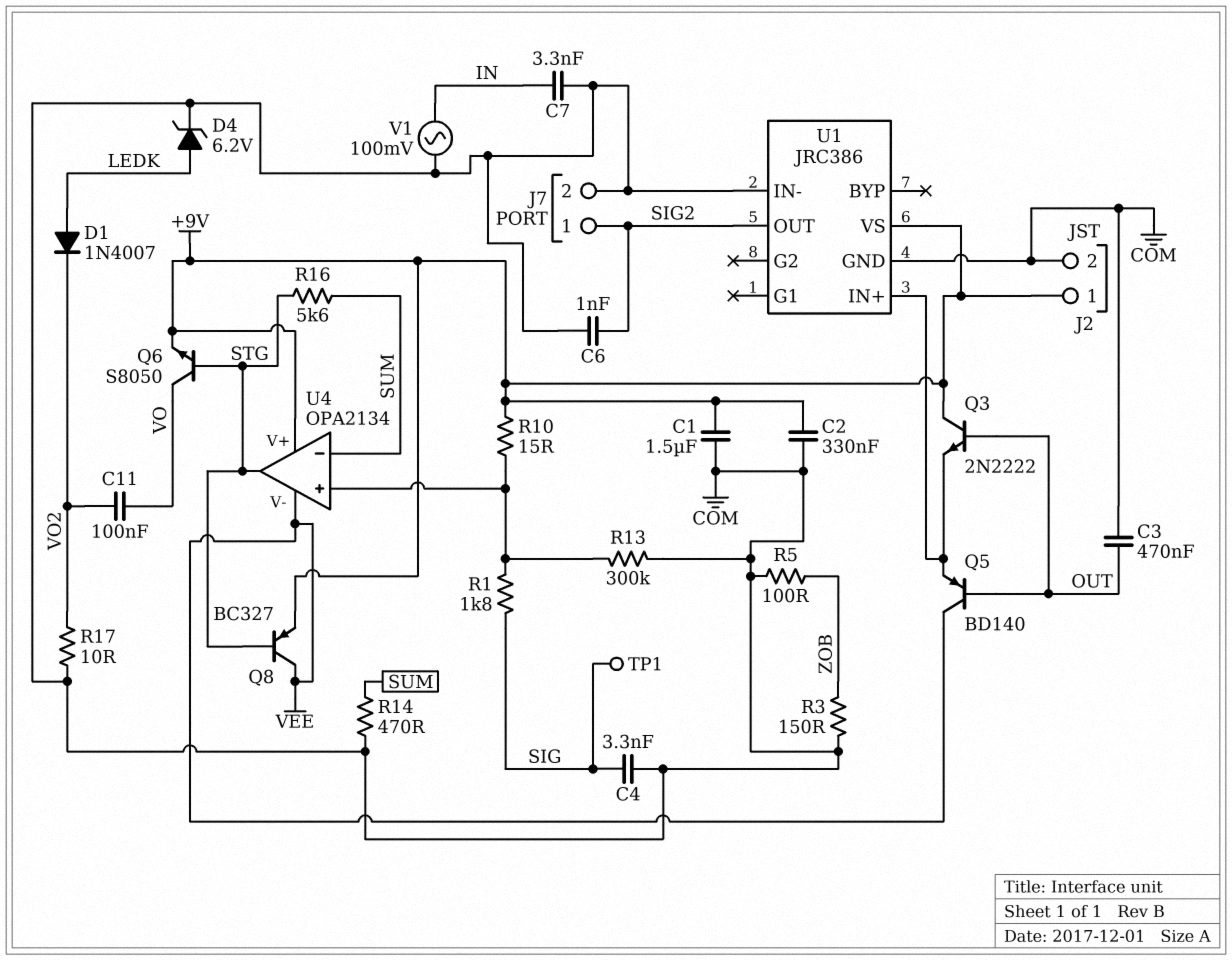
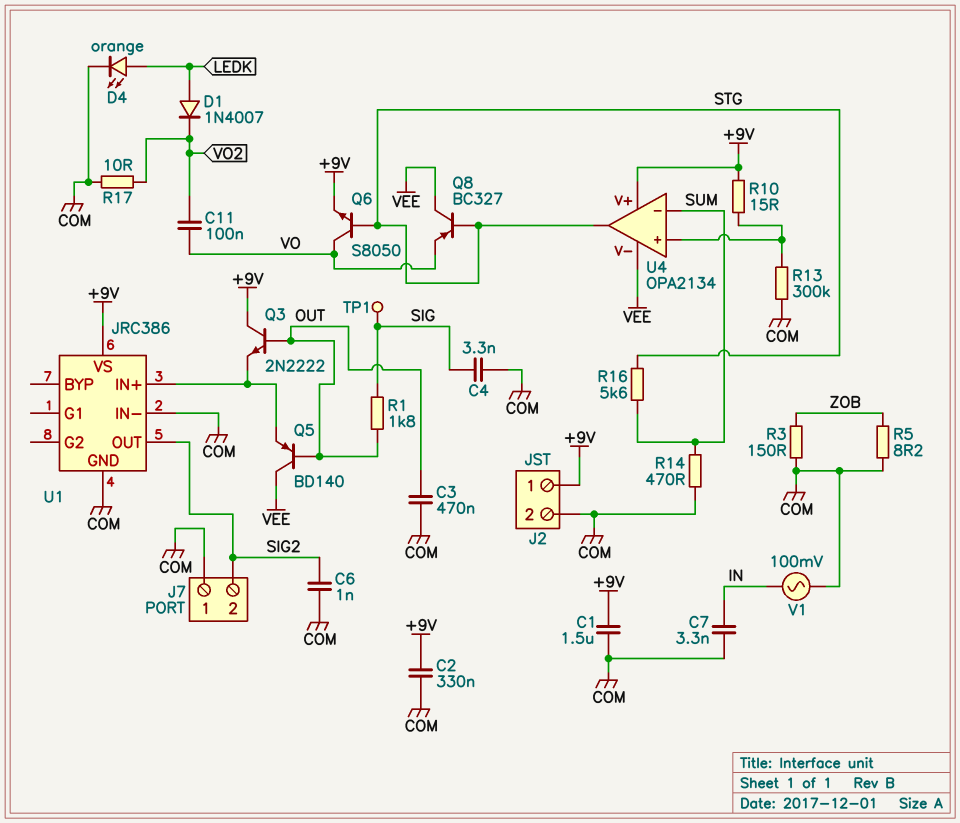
D4: zener 6.2V (A LEDK, K COM) -> LED orange (A LEDK, K COM)
J7 pin 1: SIG2 -> COM
J7 pin 2: COM -> SIG2
Q8: PNP BC327 (B STG, C VEE, E +9V) -> PNP BC327 (B STG, C VEE, E VO)
R1: 1.8k (SIG, U4/in+) -> 1.8k (OUT, SIG)
R5: 100 (COM, ZOB) -> 8.2 (COM, ZOB)

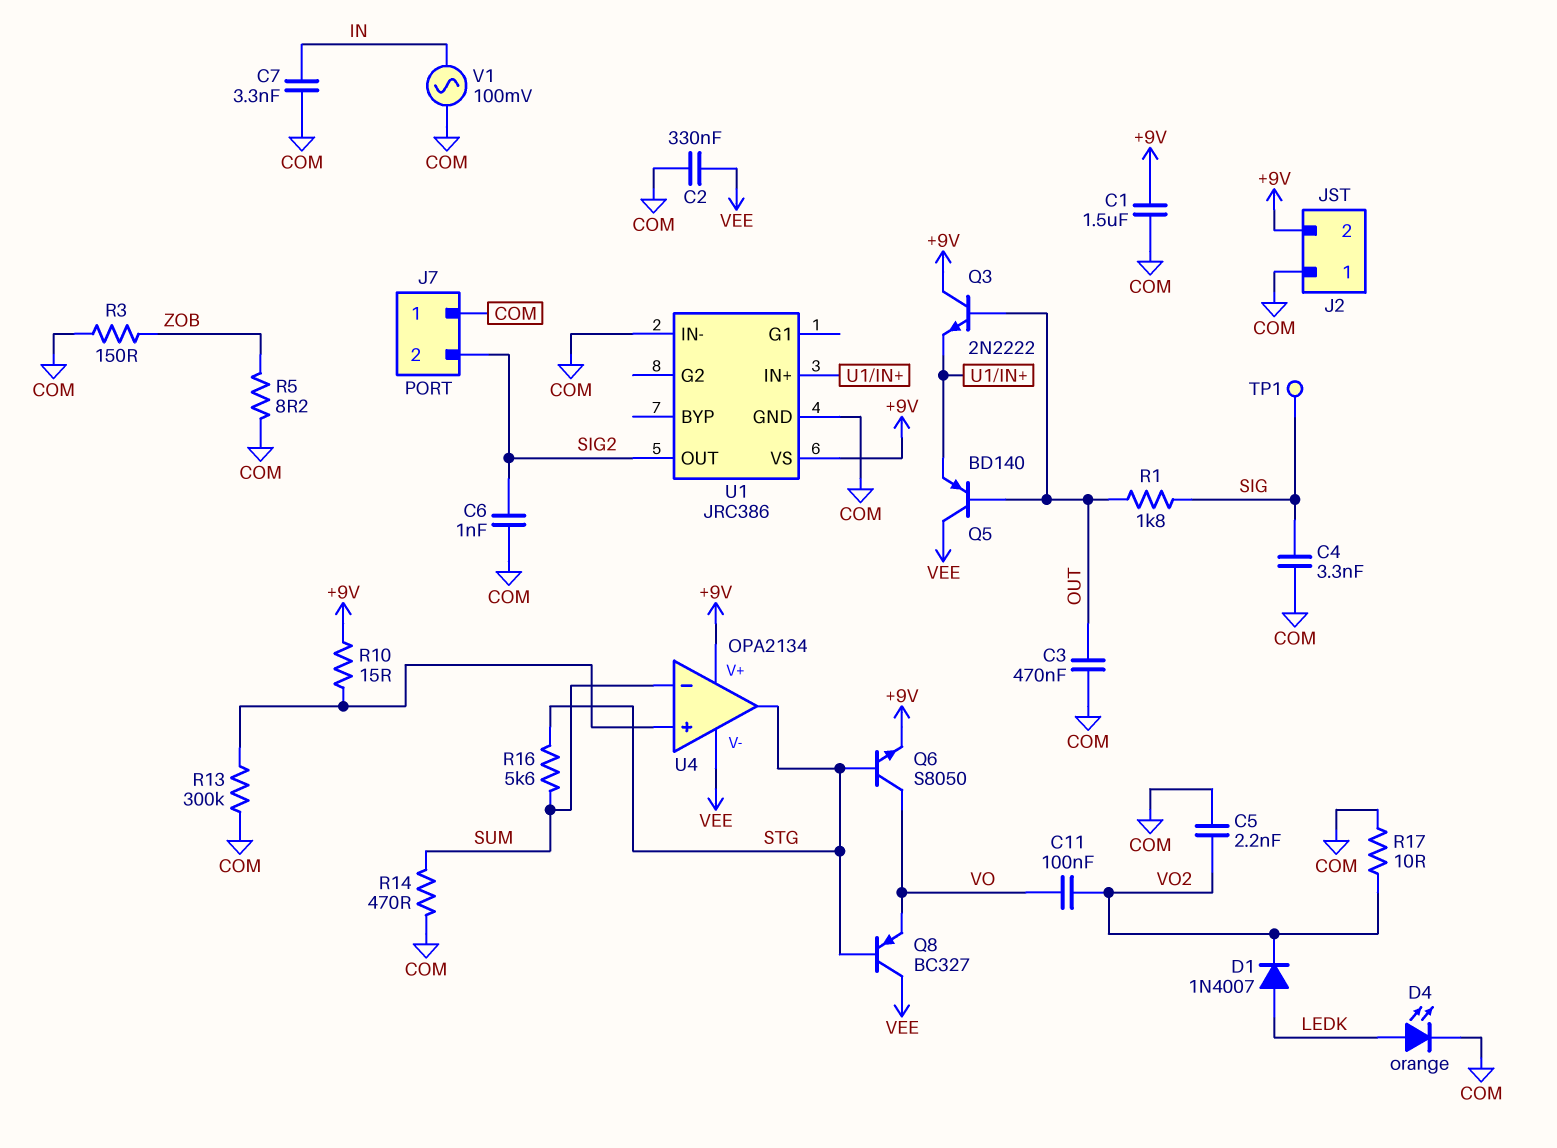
C2: 330nF (+9V, COM) -> 330nF (COM, VEE)
C5: none -> 2.2nF (COM, VO2)
J2 pin 1: +9V -> COM
J2 pin 2: COM -> +9V

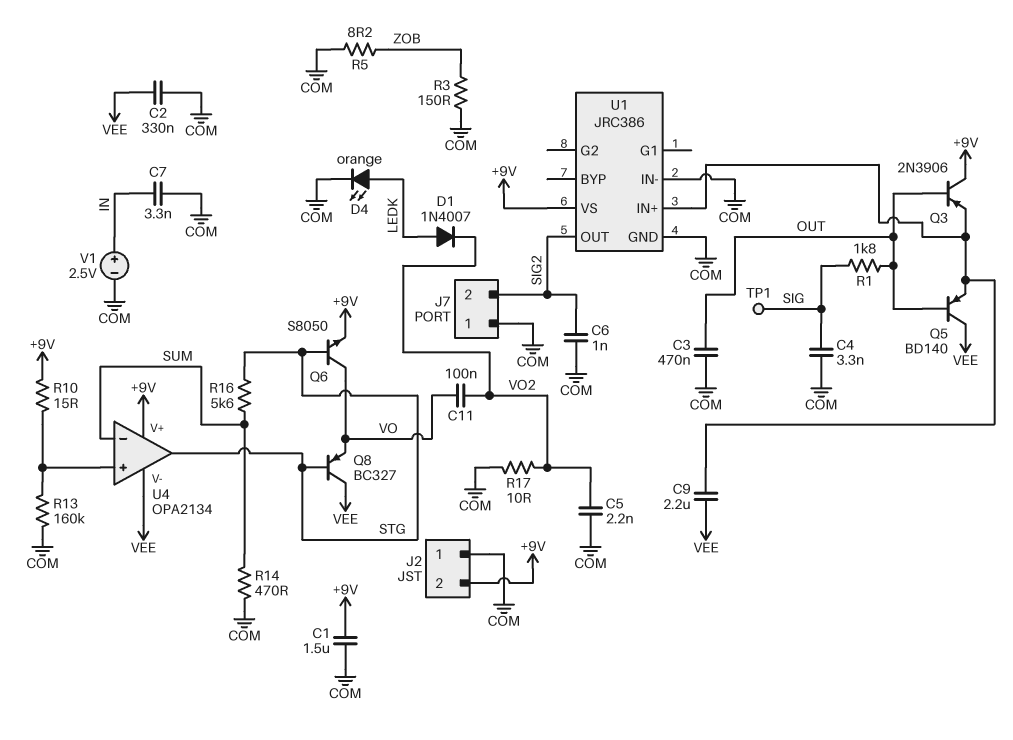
C9: none -> 2.2uF (U1/IN+, VEE)
Q3: NPN 2N2222 (B OUT, C +9V, E U1/IN+) -> PNP 2N3906 (B OUT, C +9V, E U1/IN+)
R13: 300k (COM, U4/in+) -> 160k (COM, U4/in+)
V1: AC 100mV (COM, IN) -> 2.5V (plus IN, minus COM)

